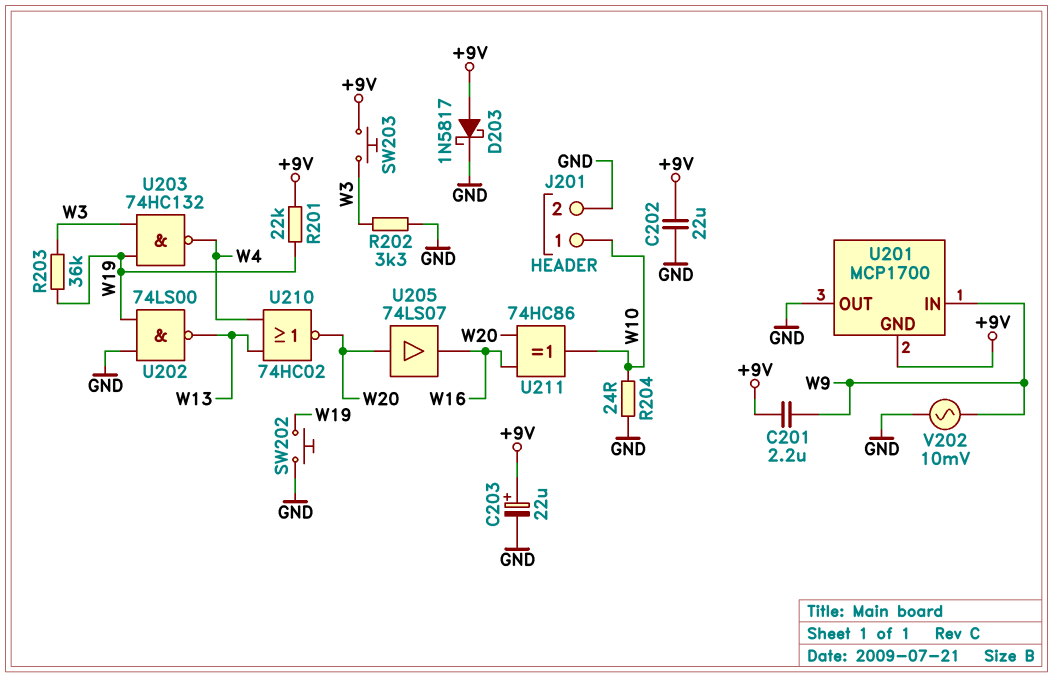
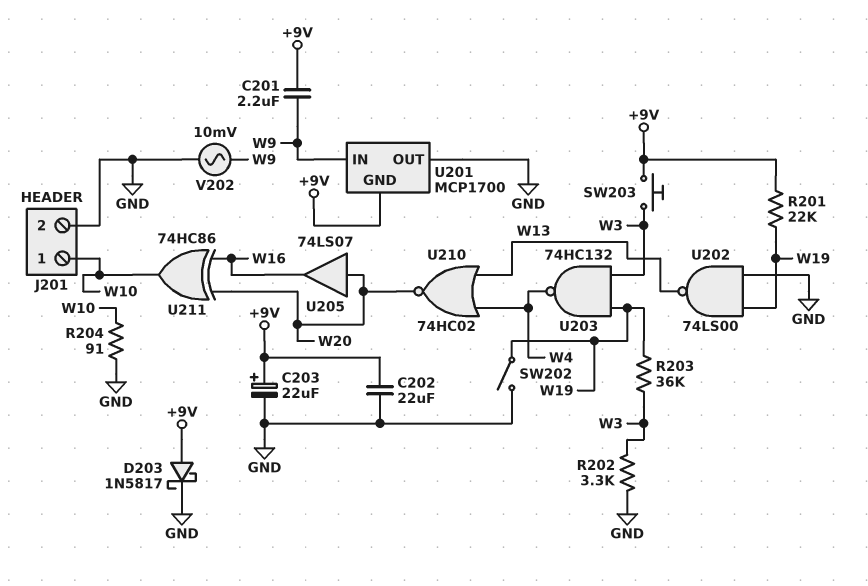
R204: 24 (GND, W10) -> 91 (GND, W10)
SW202: button (GND, W19) -> switch (GND, W19)

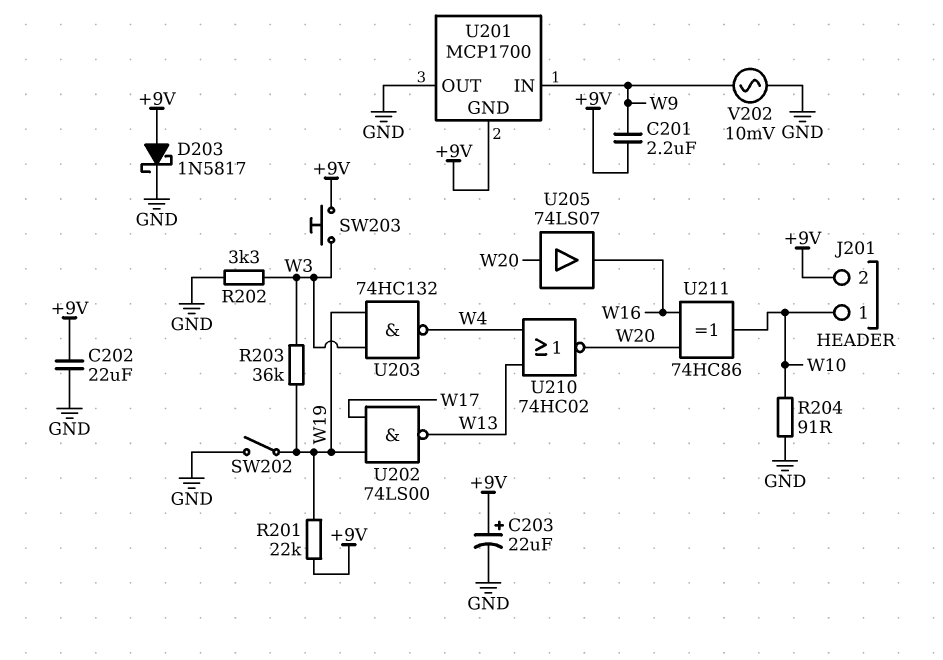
J201 pin 2: GND -> +9V
U202: NAND 74LS00 (in GND, in W19, out W13) -> NAND 74LS00 (in W17, in W19, out W13)

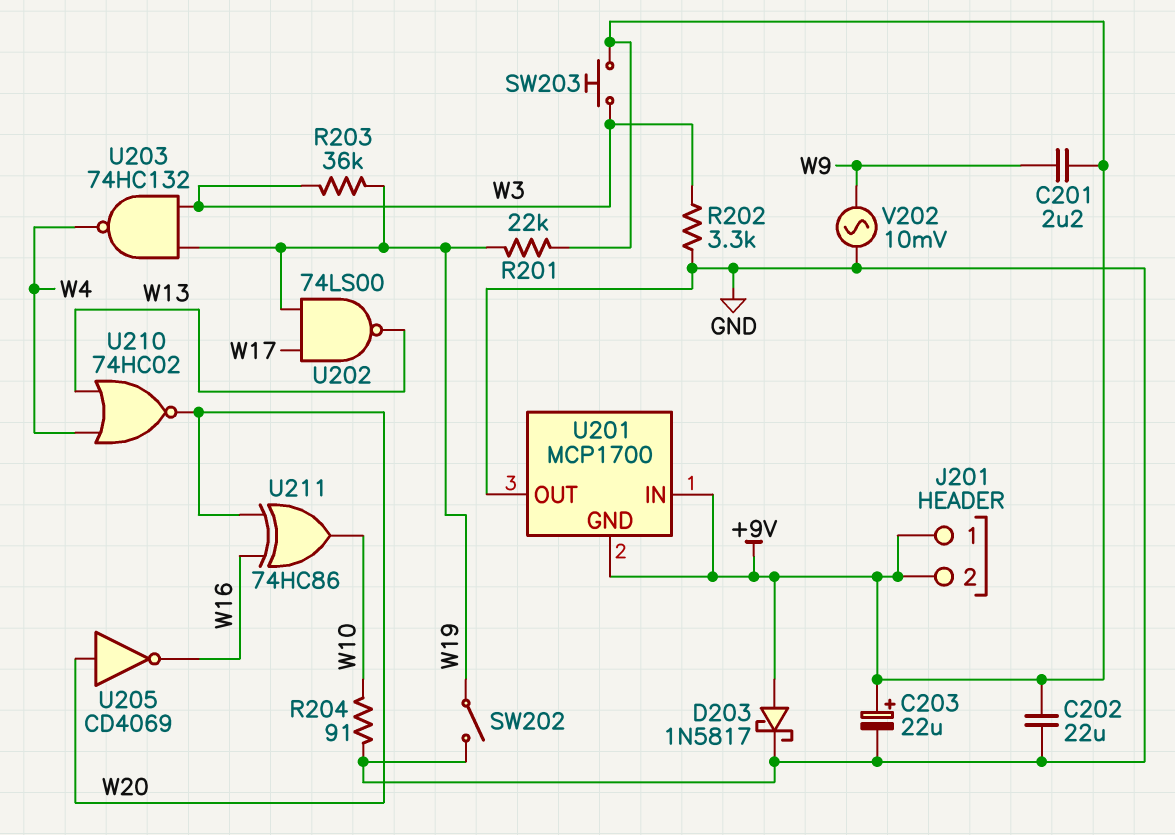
J201 pin 1: W10 -> +9V
U201 pin IN: W9 -> +9V
U205: buffer 74LS07 (in W20, out W16) -> NOT CD4069 (in W20, out W16)

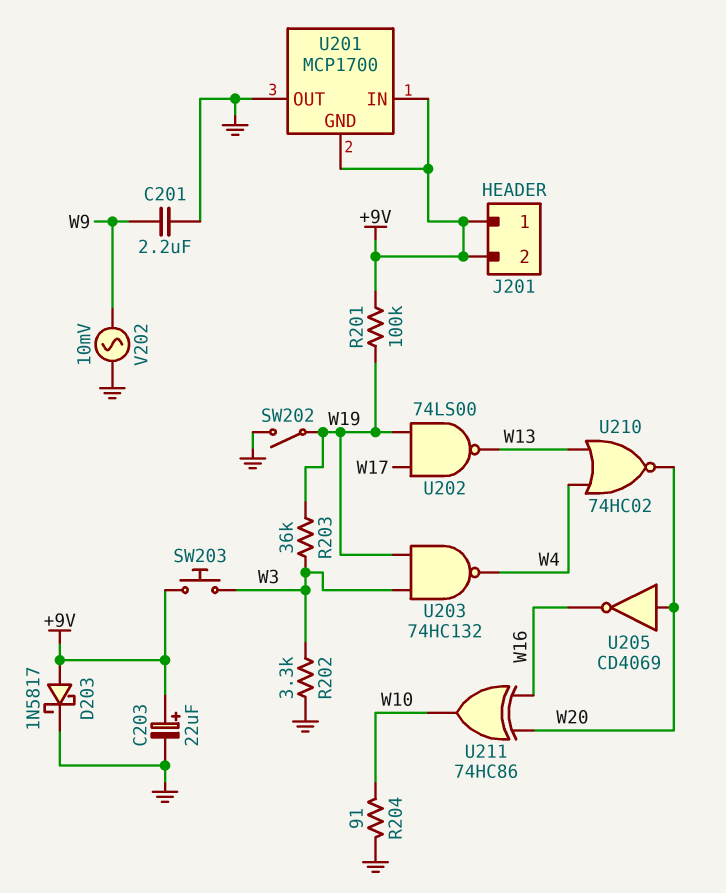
C201: 2.2uF (+9V, W9) -> 2.2uF (GND, W9)
C202: 22uF (+9V, GND) -> none
R201: 22k (+9V, W19) -> 100k (+9V, W19)

